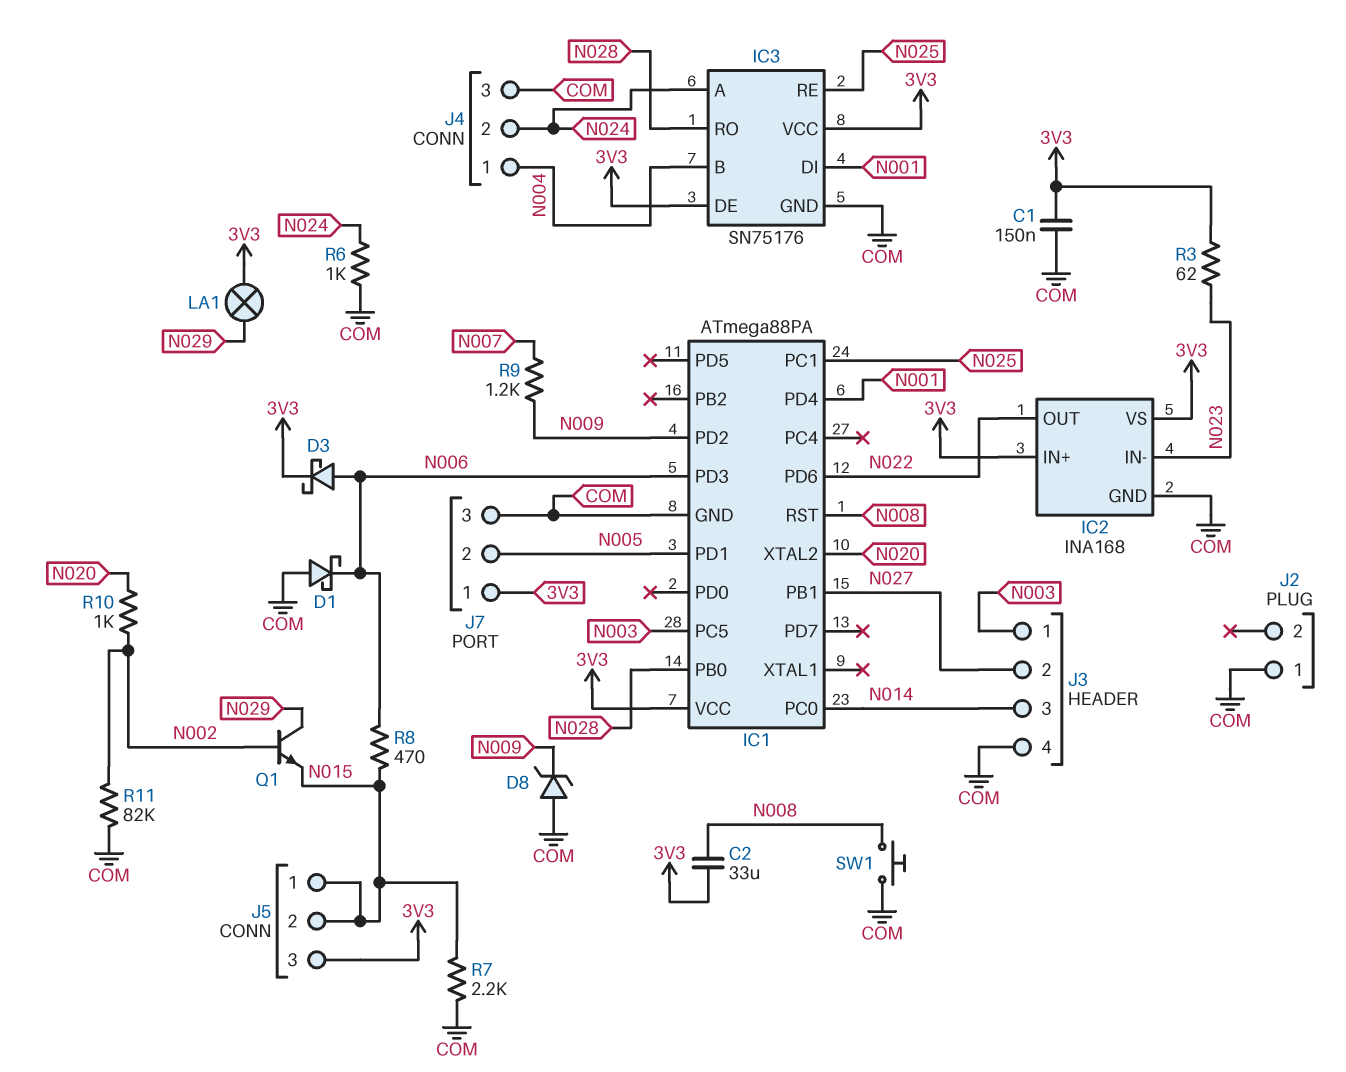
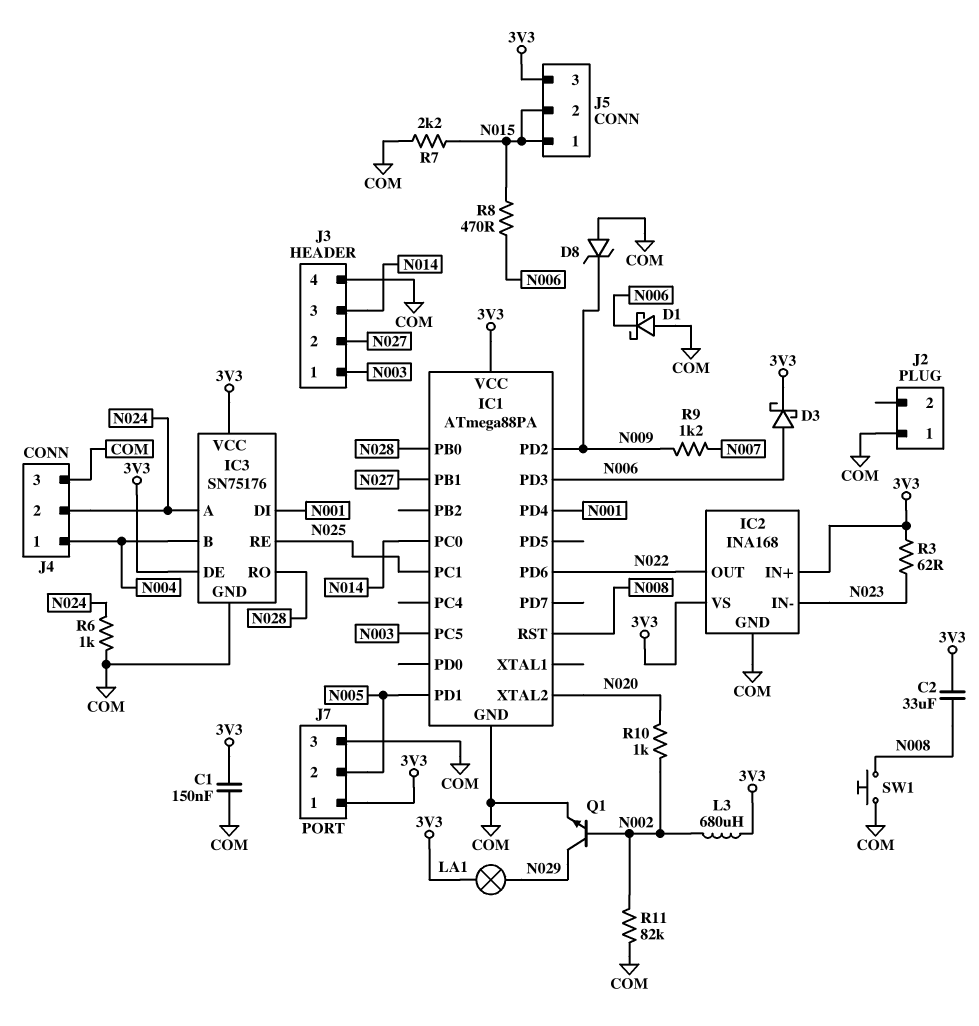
L3: none -> 680uH (3V3, N002)
Q1: NPN (B N002, C N029, E N015) -> NPN (B N002, C N029, E COM)

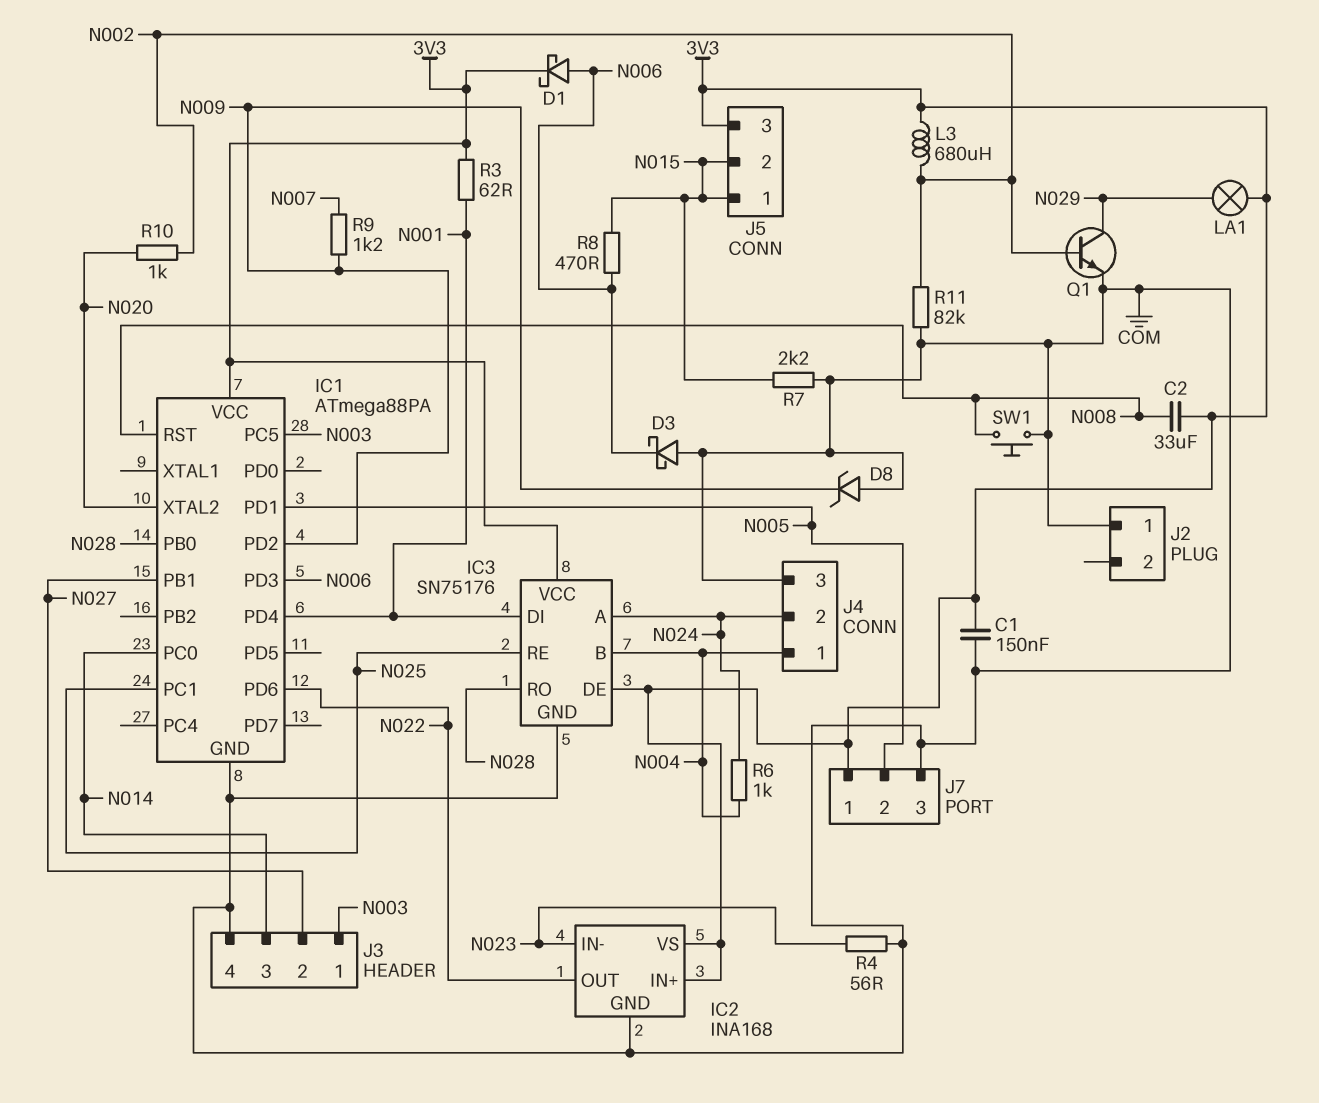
D1: schottky (A COM, K N006) -> schottky (A N006, K 3V3)
D3: schottky (A N006, K 3V3) -> schottky (A COM, K N006)
R3: 62 (3V3, N023) -> 62 (3V3, N001)
R4: none -> 56 (COM, N023)
R6: 1k (COM, N024) -> 1k (N004, N024)

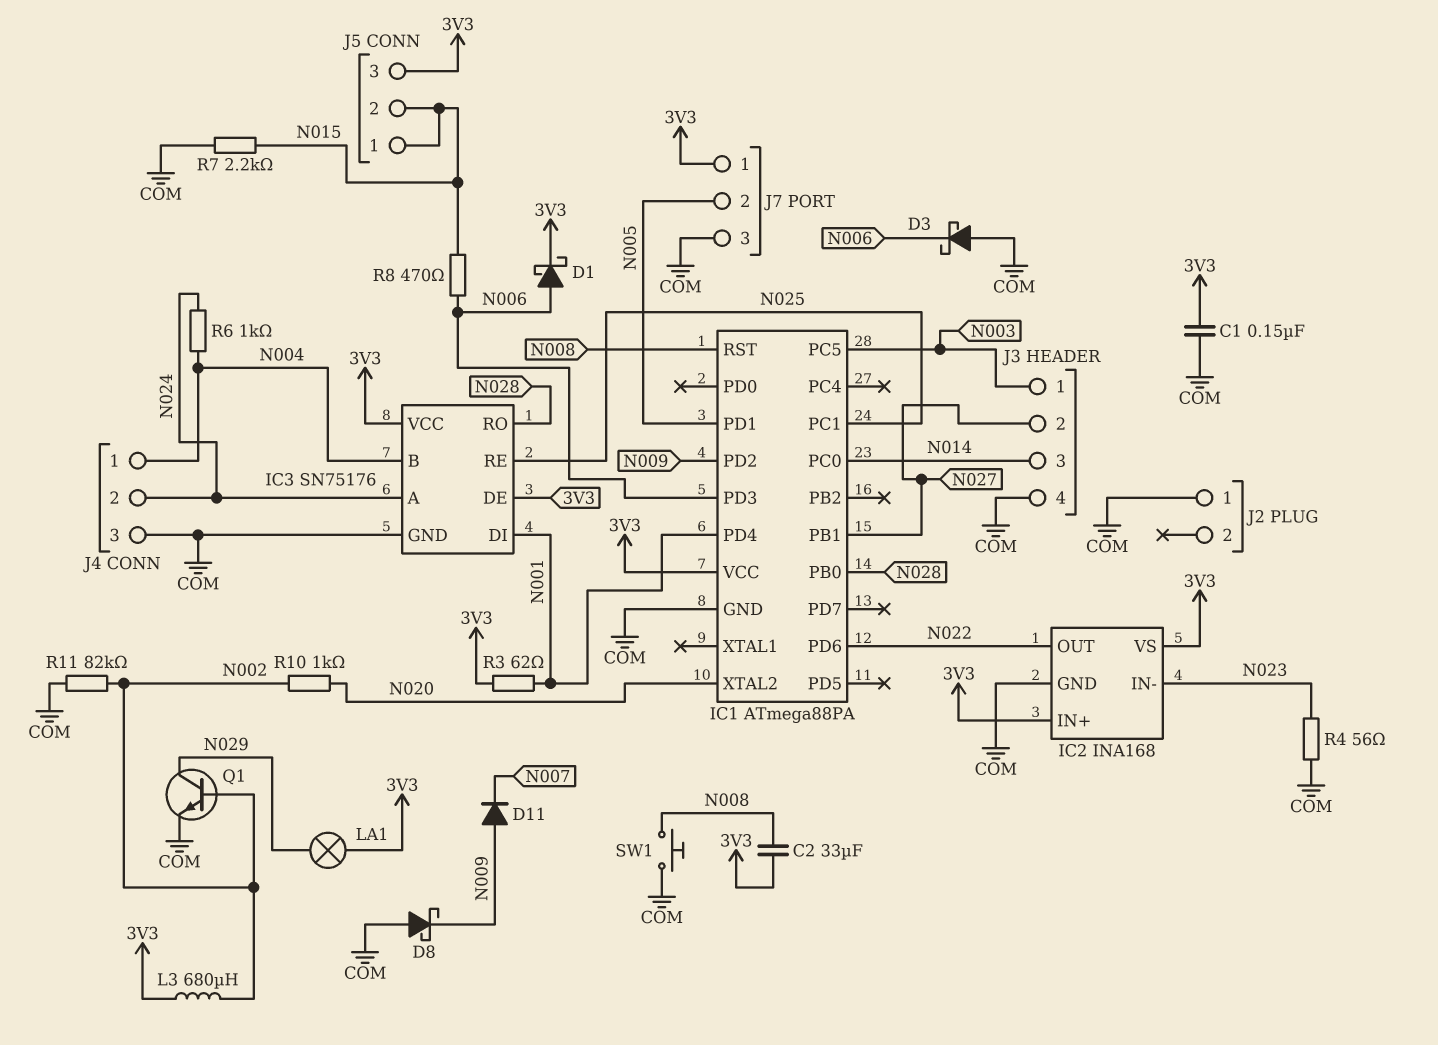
D8: zener (A COM, K N009) -> schottky (A COM, K N009)
D11: none -> diode (A N009, K N007)
R9: 1.2k (N007, N009) -> none

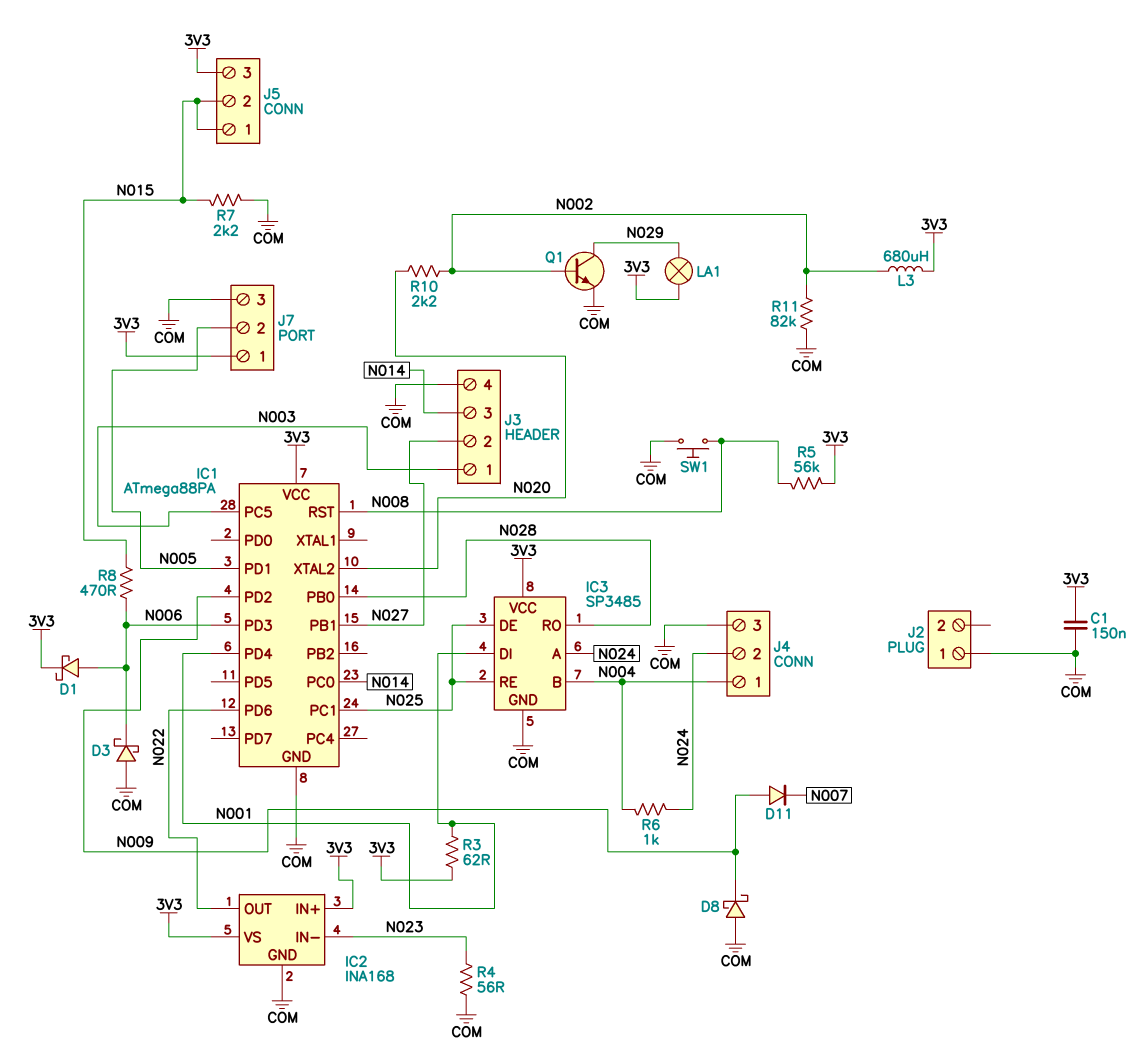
C2: 33uF (3V3, N008) -> none
IC3: SN75176 -> SP3485
IC3 pin DE: 3V3 -> N025
R5: none -> 56k (3V3, N008)
R10: 1k (N002, N020) -> 2.2k (N002, N020)

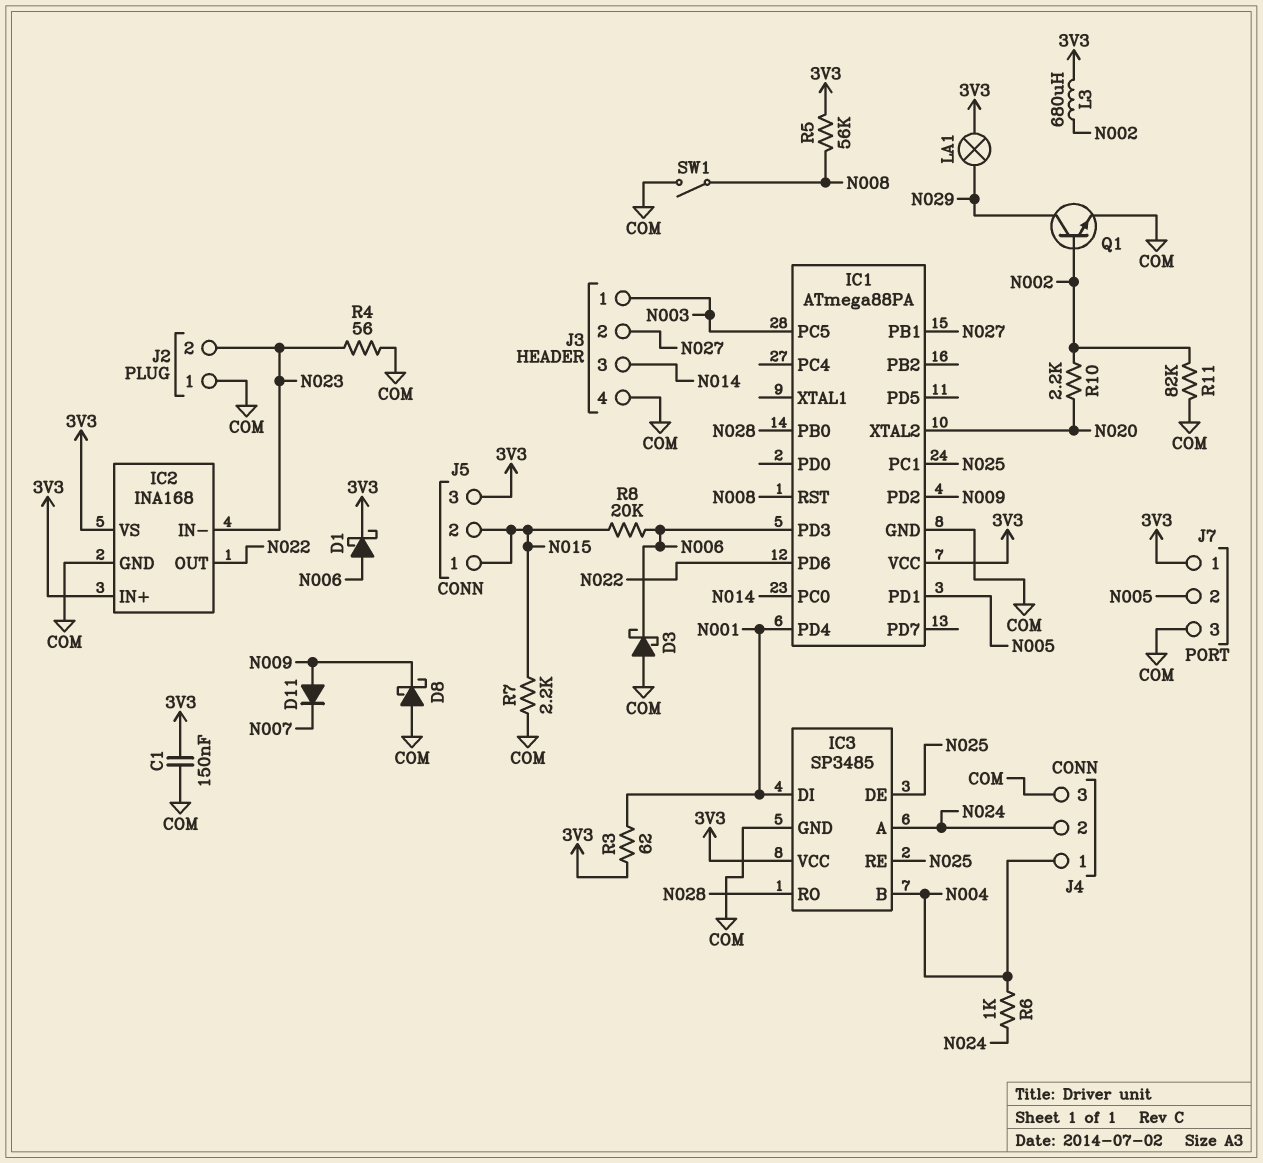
J2 pin 2: none -> N023
R8: 470 (N006, N015) -> 20k (N006, N015)
SW1: button (COM, N008) -> switch (COM, N008)

